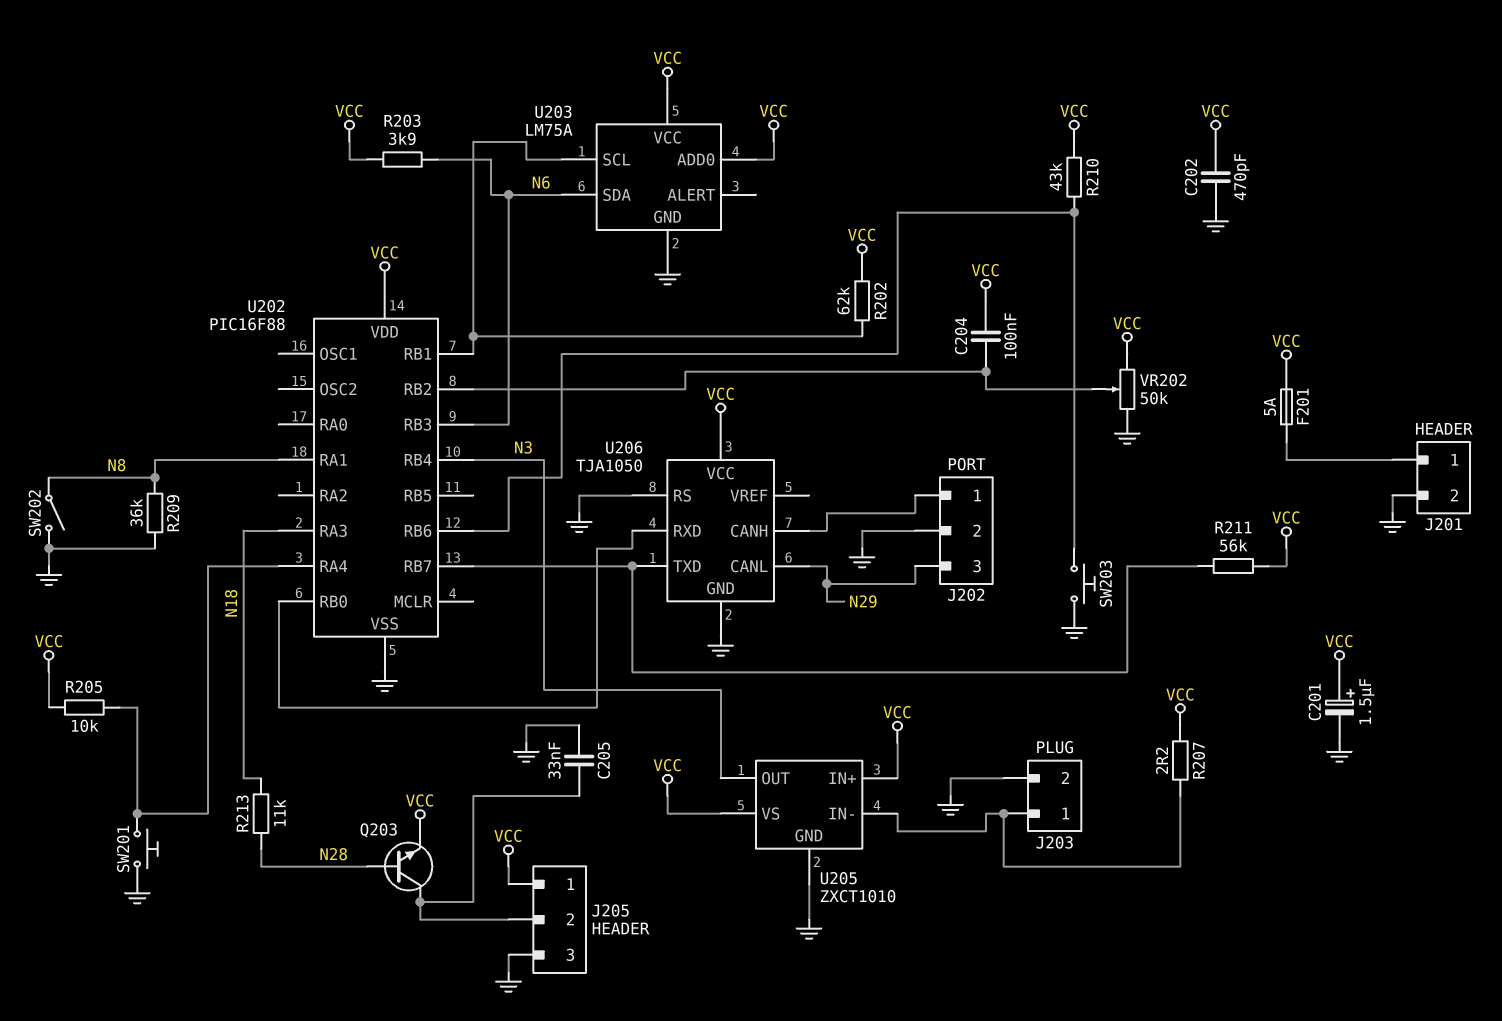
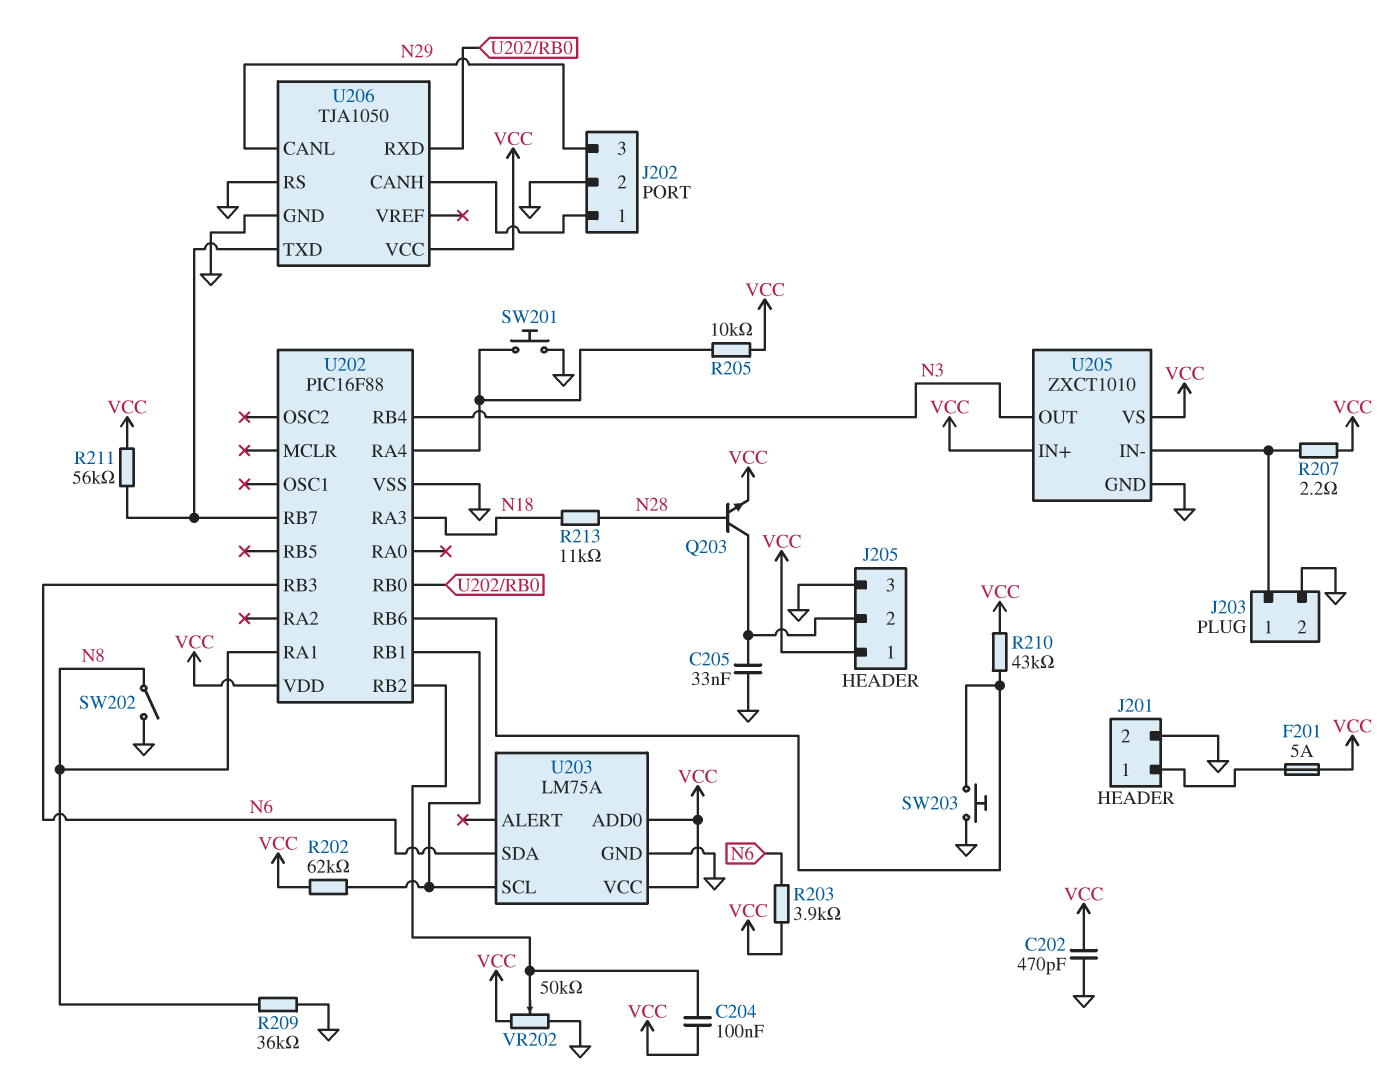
C201: 1.5uF (plus VCC, minus GND) -> none

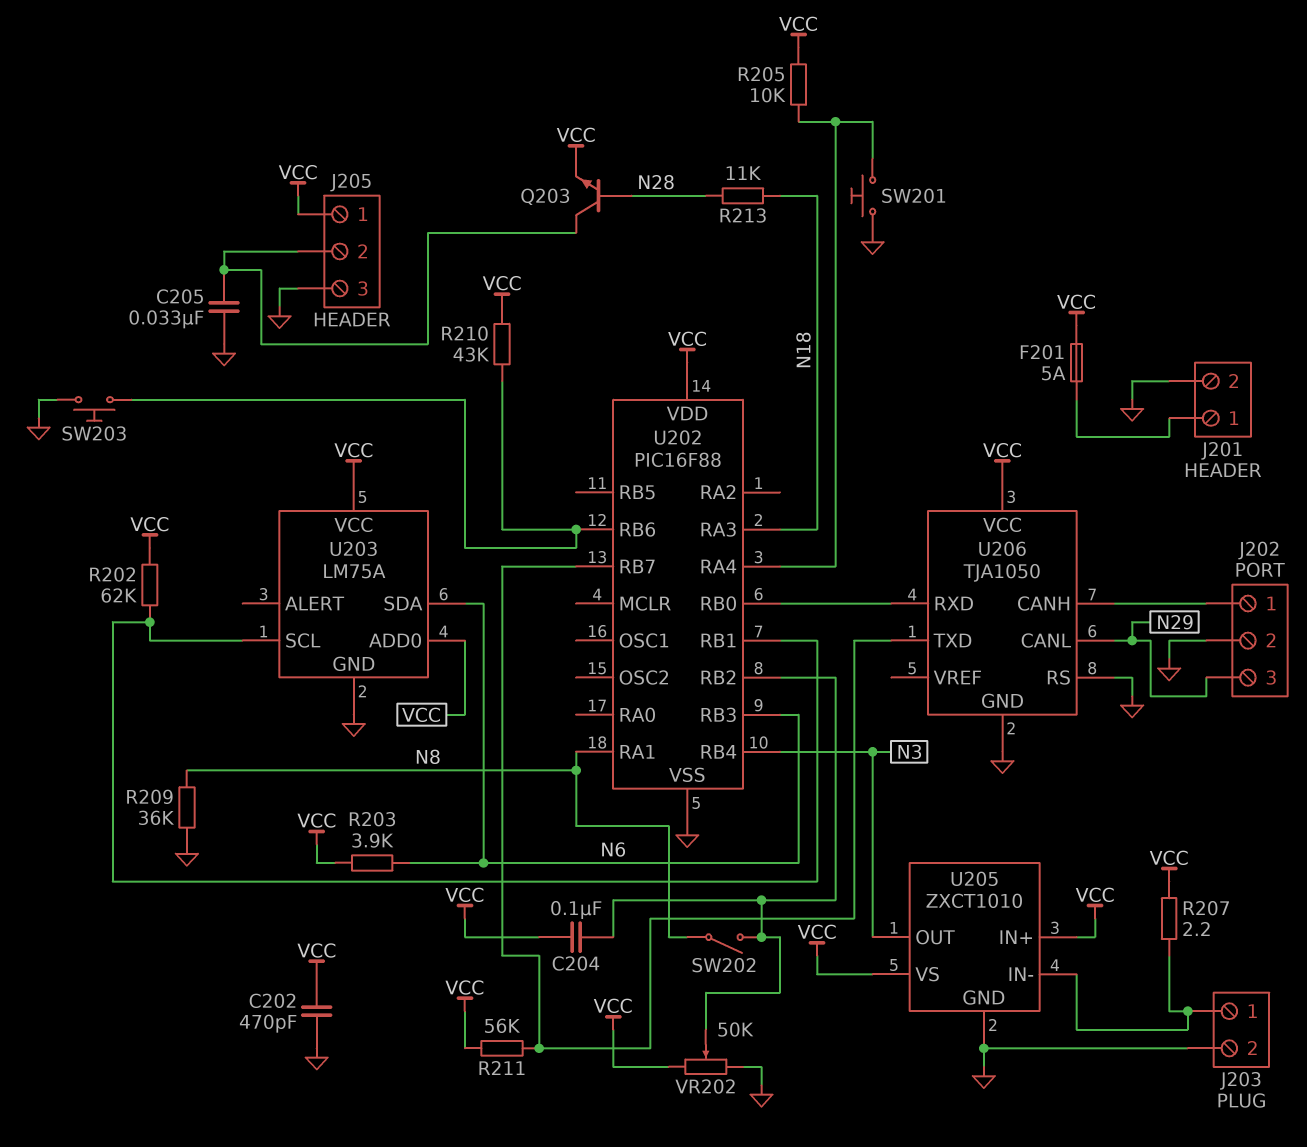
SW202: switch (GND, N8) -> switch (N8, U202/RB2)

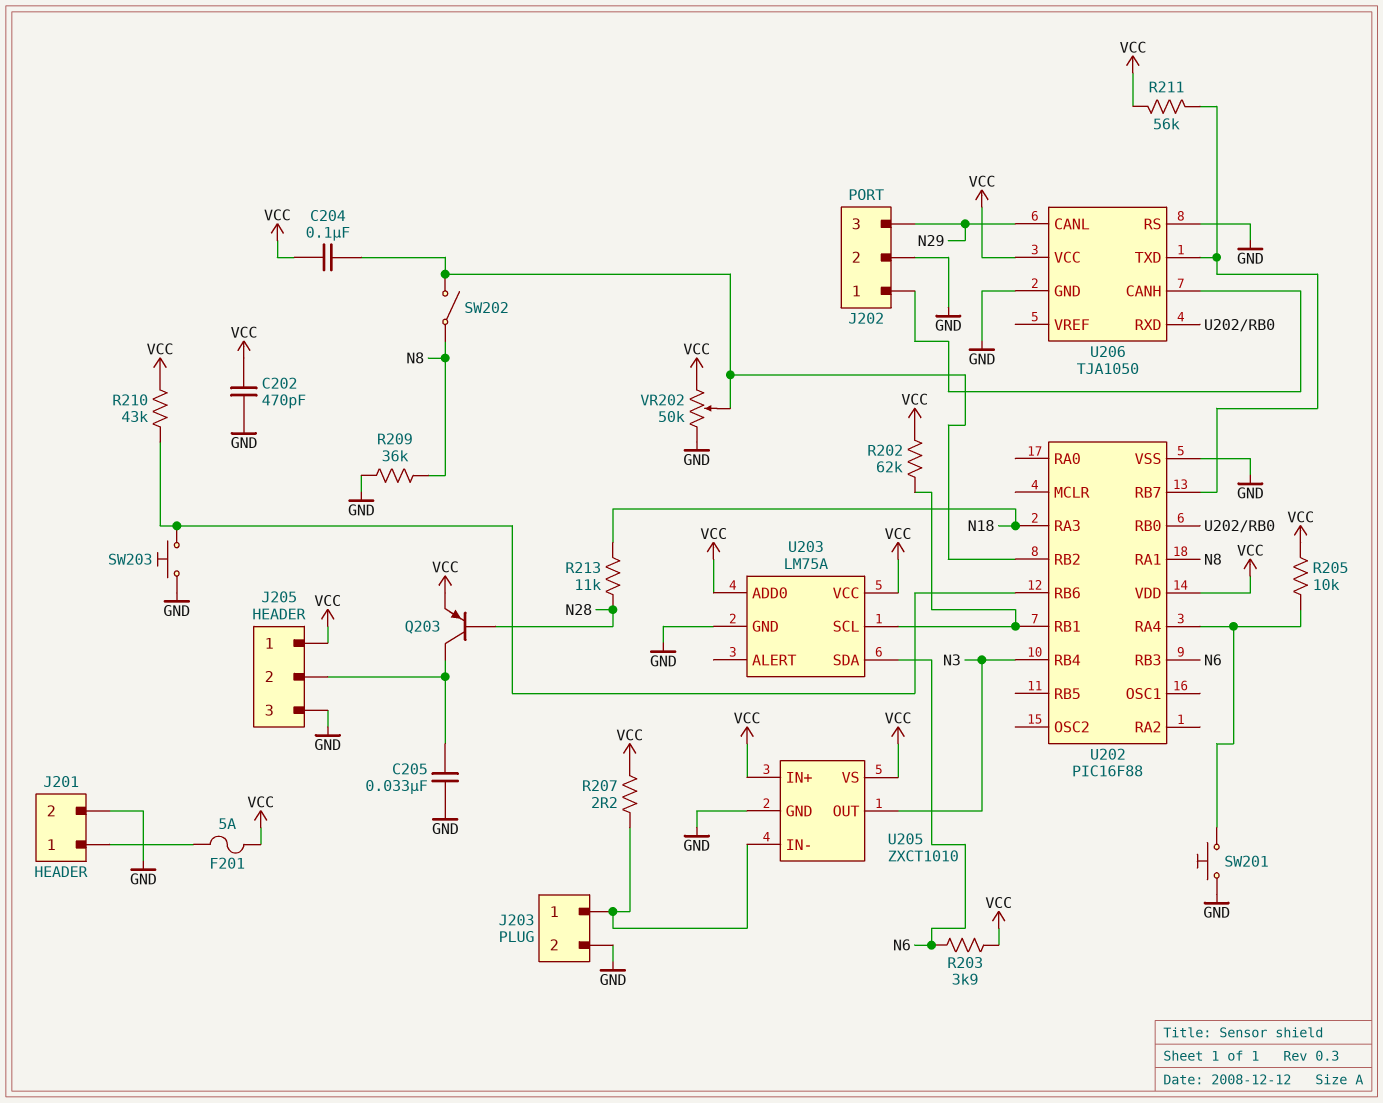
Q203: NPN (B N28, C J205/2, E VCC) -> PNP (B N28, C J205/2, E VCC)

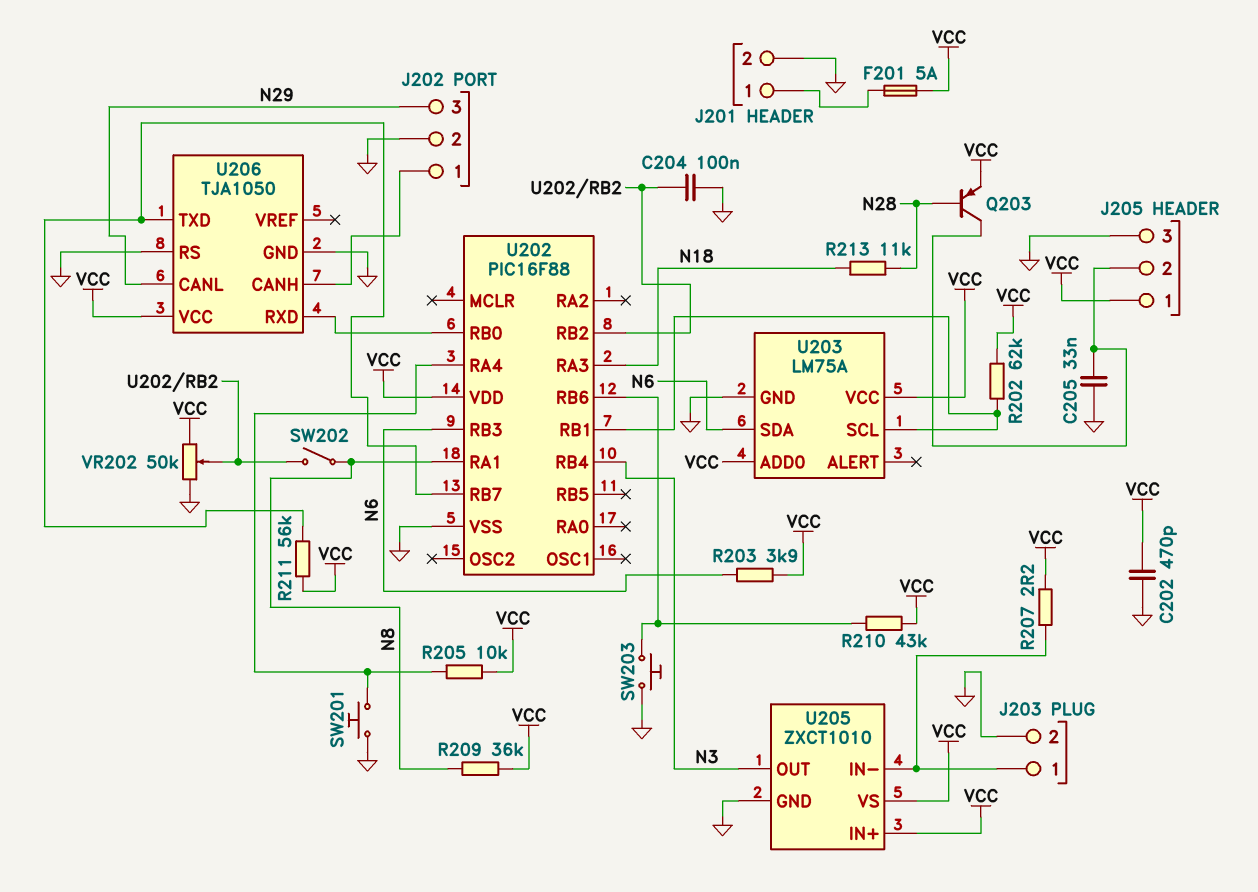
C204: 100nF (U202/RB2, VCC) -> 100nF (GND, U202/RB2)
R209: 36k (GND, N8) -> 36k (N8, VCC)

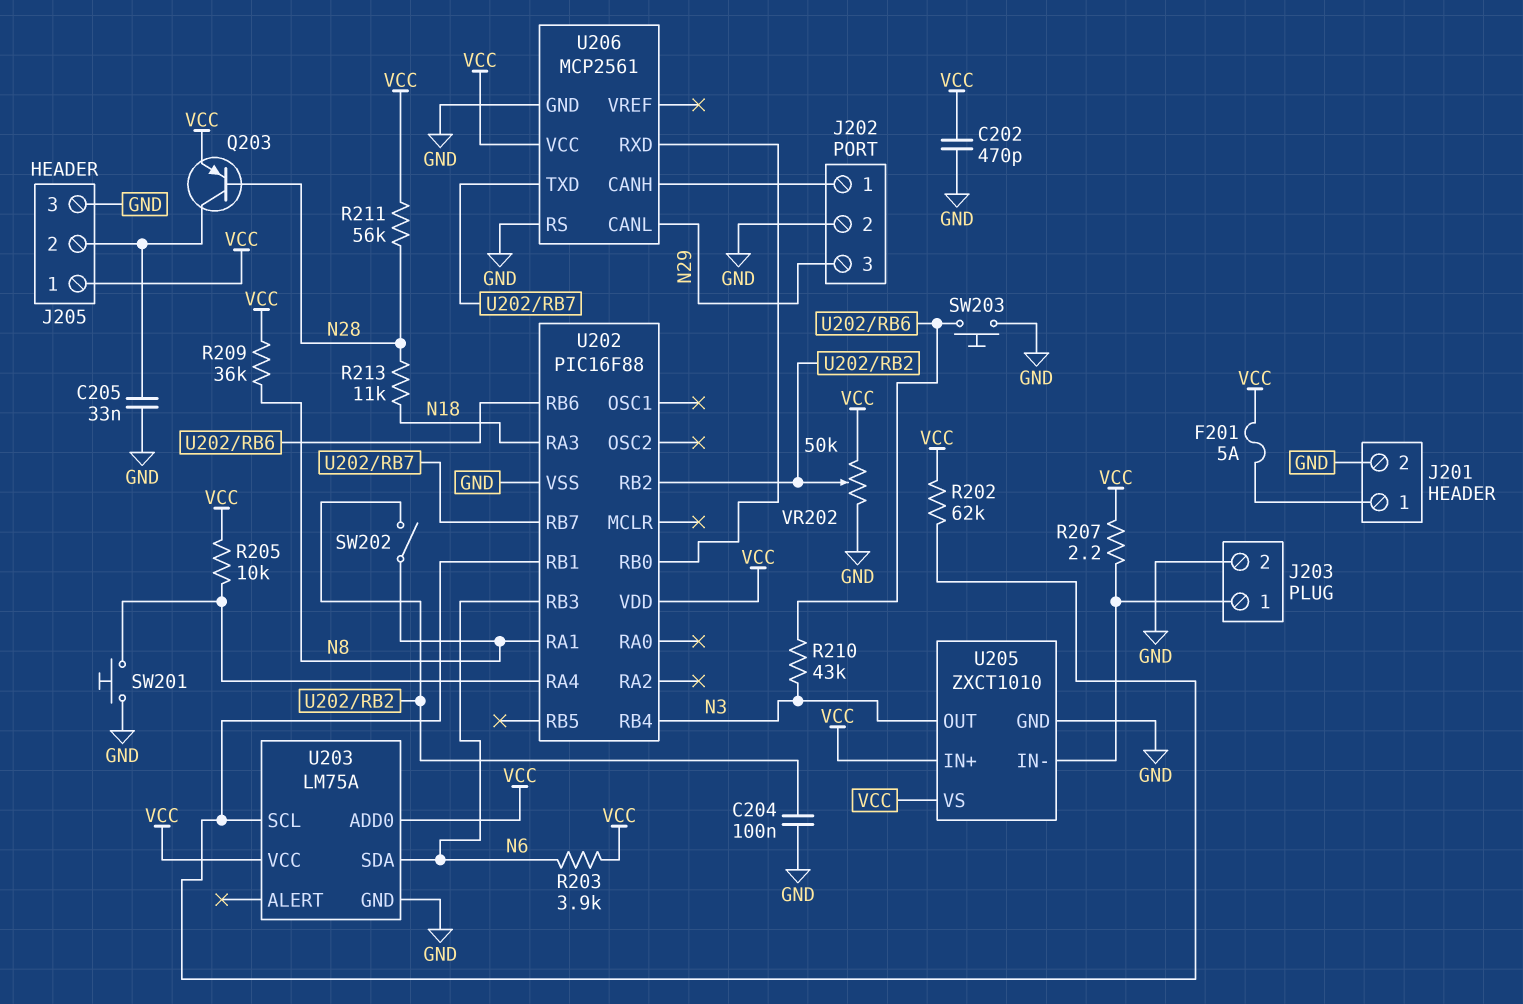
R210: 43k (U202/RB6, VCC) -> 43k (N3, U202/RB6)
R211: 56k (U202/RB7, VCC) -> 56k (N28, VCC)
U206: TJA1050 -> MCP2561

